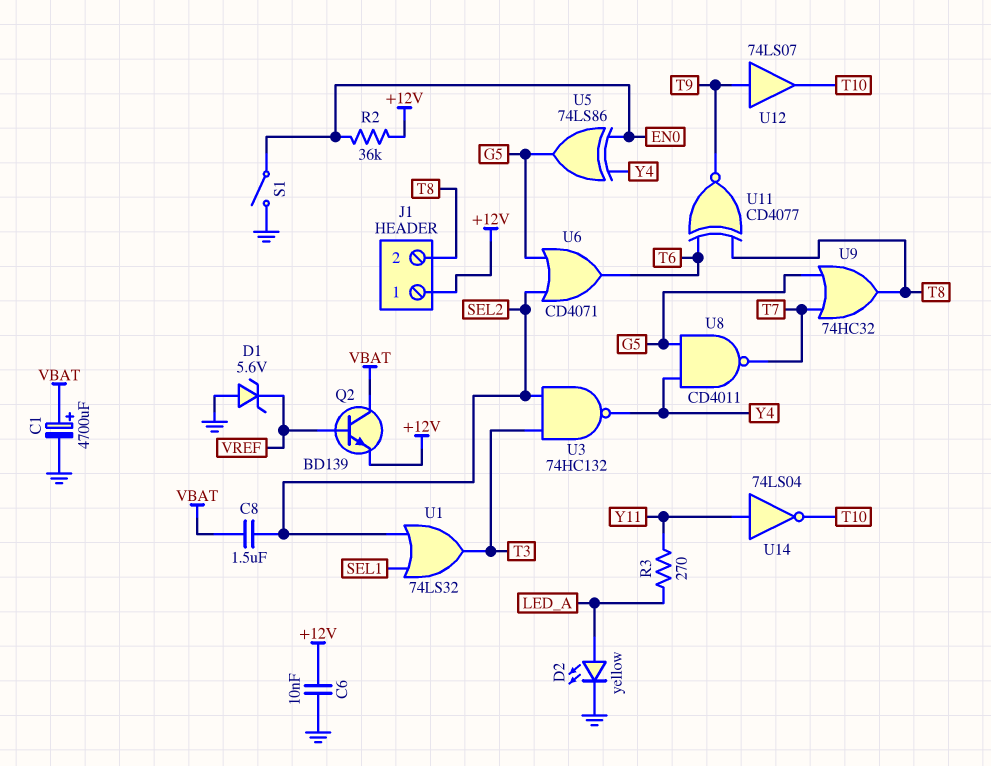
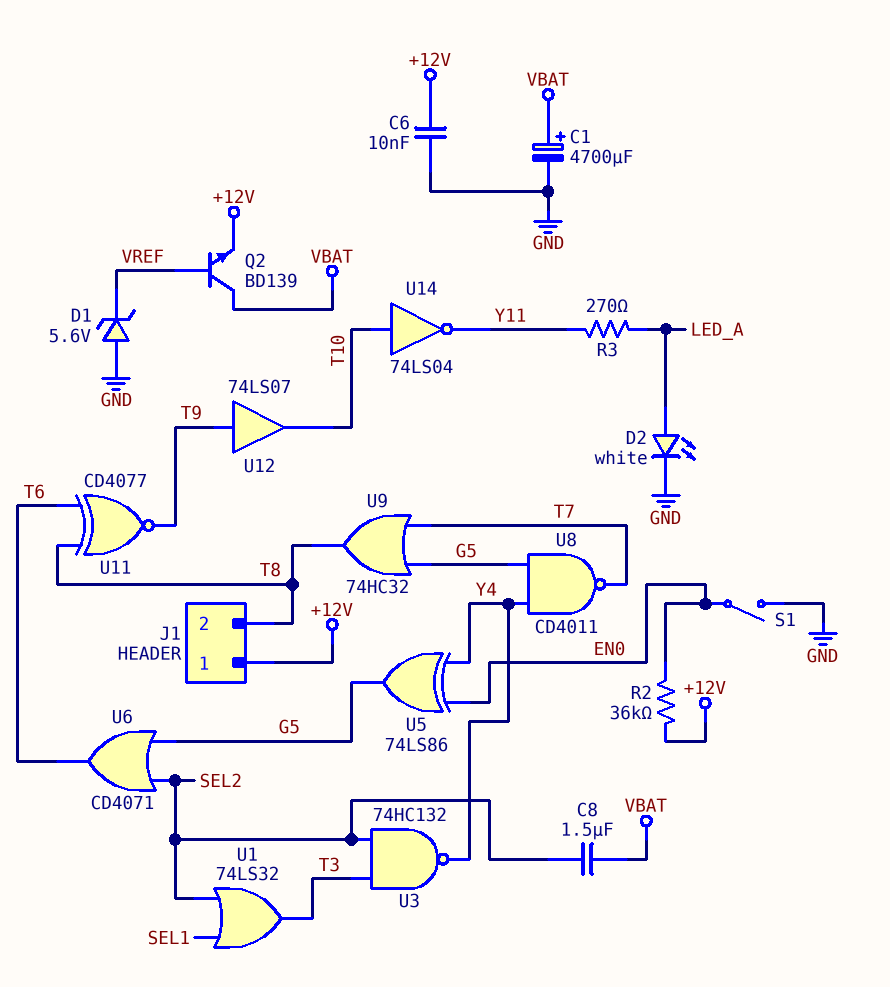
D2: LED yellow (A LED_A, K GND) -> LED white (A LED_A, K GND)
U14: NOT 74LS04 (in Y11, out T10) -> NOT 74LS04 (in T10, out Y11)

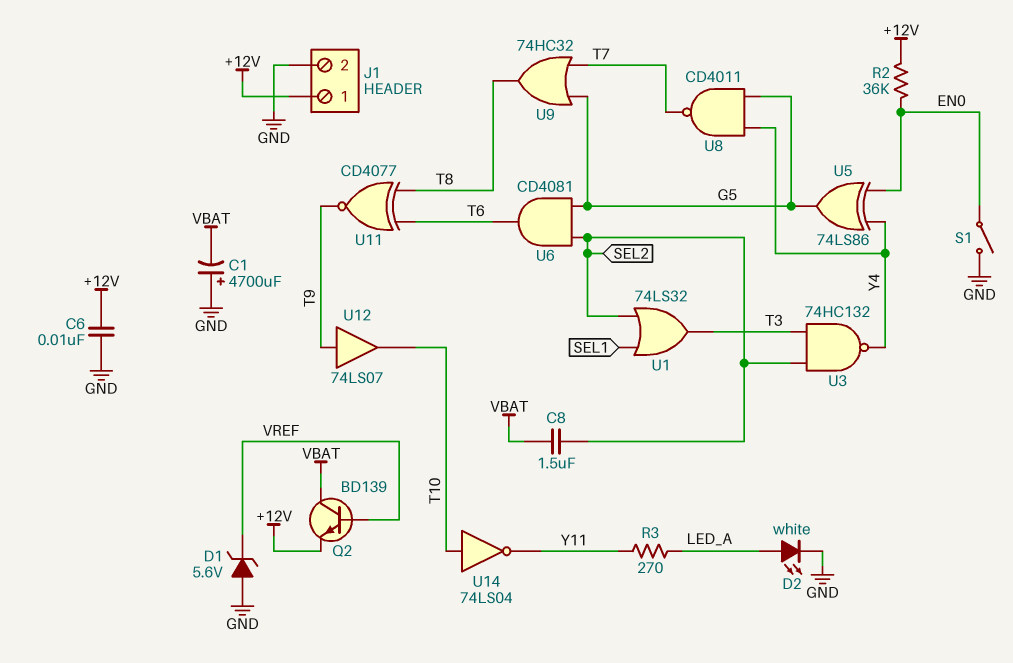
C1: 4700uF (plus VBAT, minus GND) -> 4700uF (plus GND, minus VBAT)
J1 pin 2: T8 -> GND
U6: OR CD4071 (in G5, in SEL2, out T6) -> AND CD4081 (in G5, in SEL2, out T6)

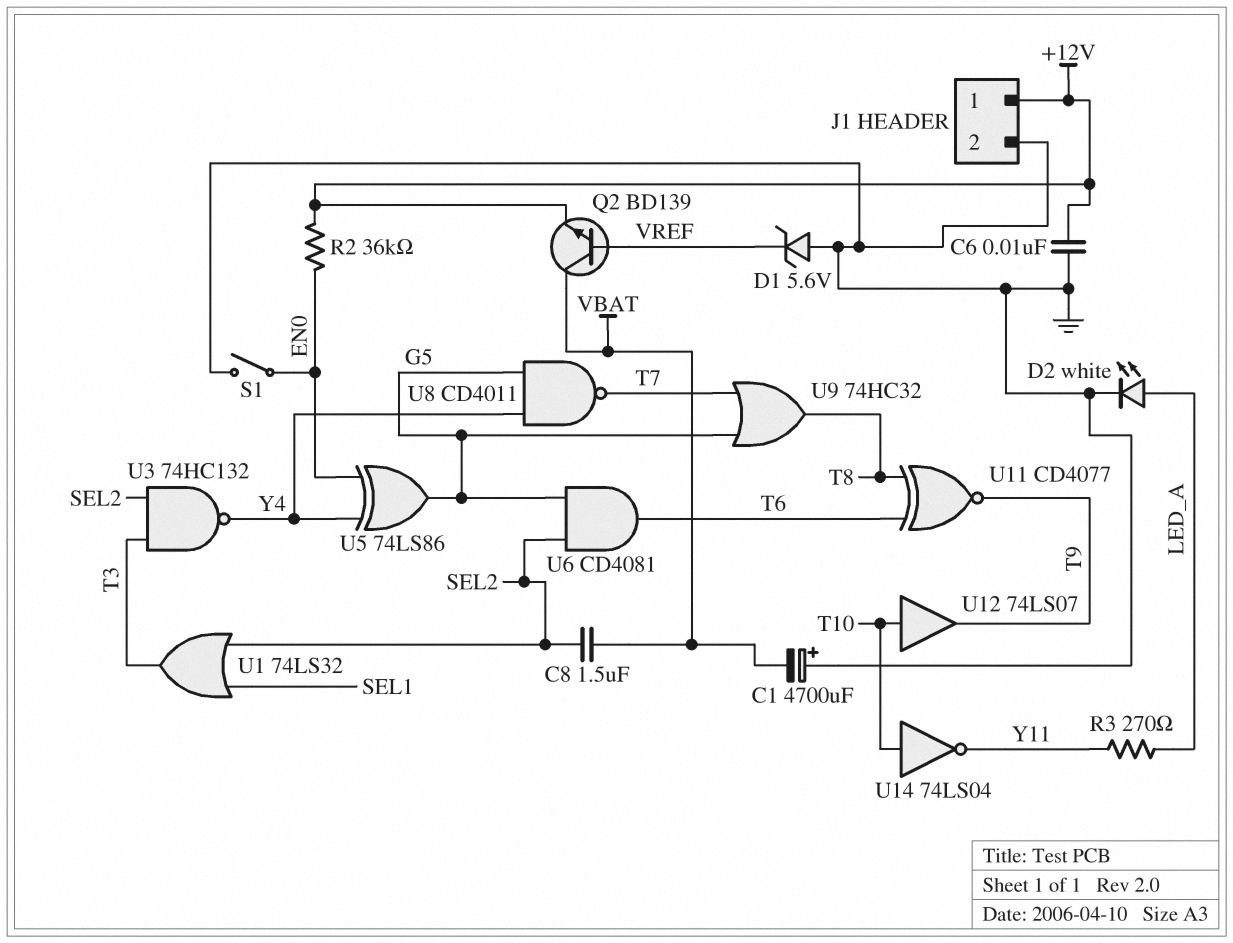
U12: buffer 74LS07 (in T9, out T10) -> buffer 74LS07 (in T10, out T9)

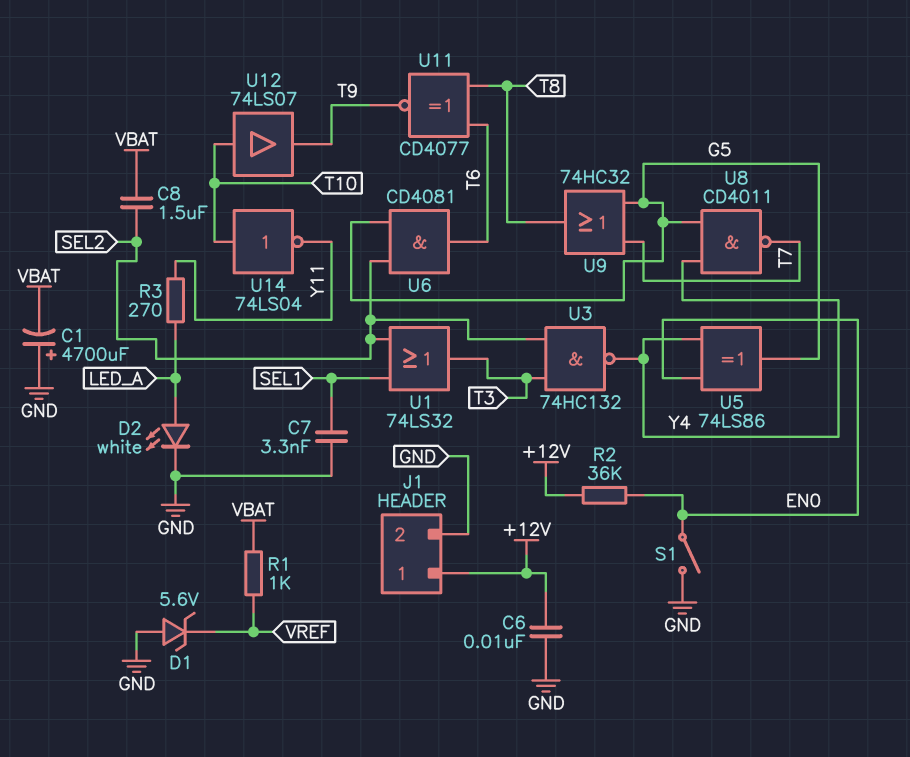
C7: none -> 3.3nF (GND, SEL1)
Q2: NPN BD139 (B VREF, C VBAT, E +12V) -> none
R1: none -> 1k (VBAT, VREF)

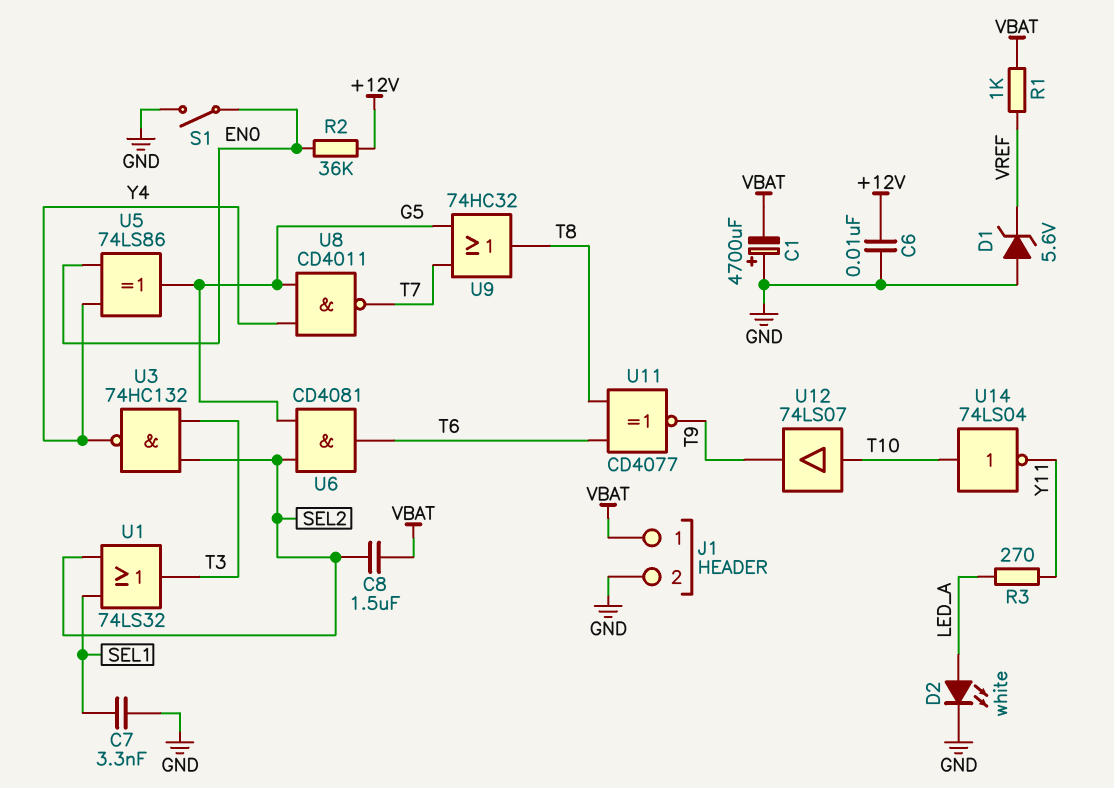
J1 pin 1: +12V -> VBAT

